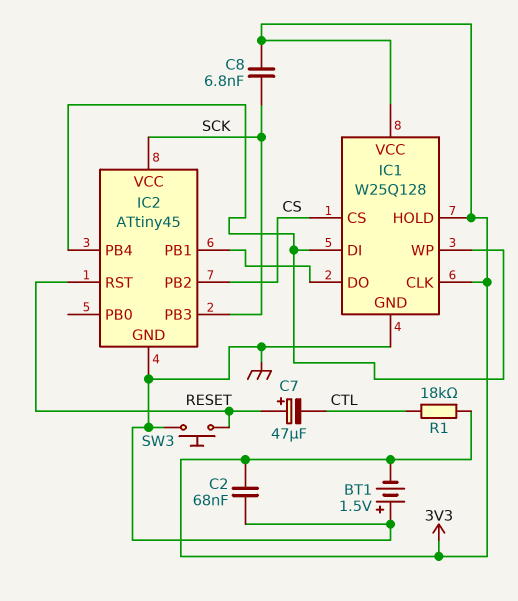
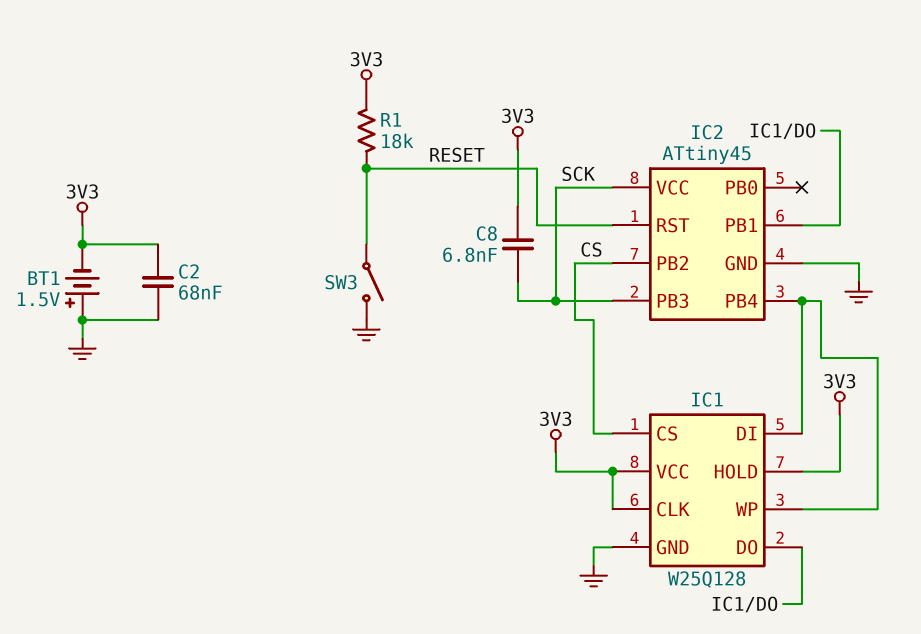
C7: 47uF (plus RESET, minus CTL) -> none
R1: 18k (3V3, CTL) -> 18k (3V3, RESET)
SW3: button (GND, RESET) -> switch (GND, RESET)

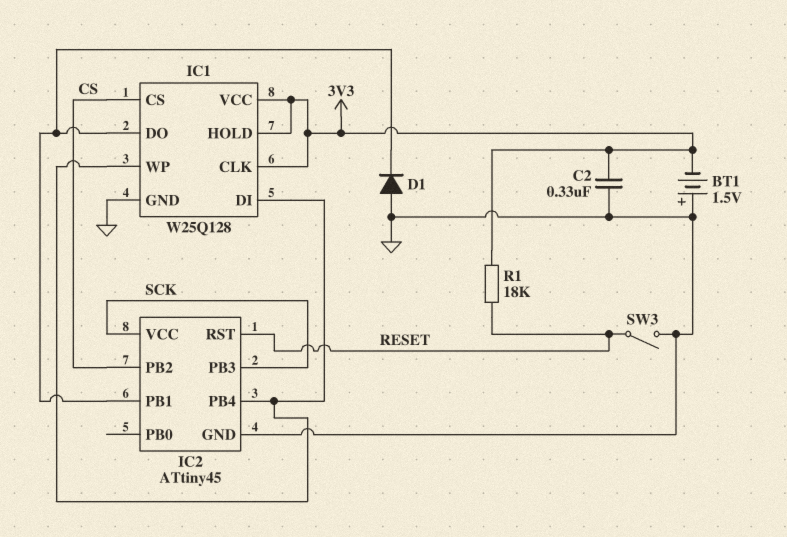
C2: 68nF (3V3, GND) -> 330nF (3V3, GND)
C8: 6.8nF (3V3, SCK) -> none
D1: none -> diode (A GND, K IC1/DO)

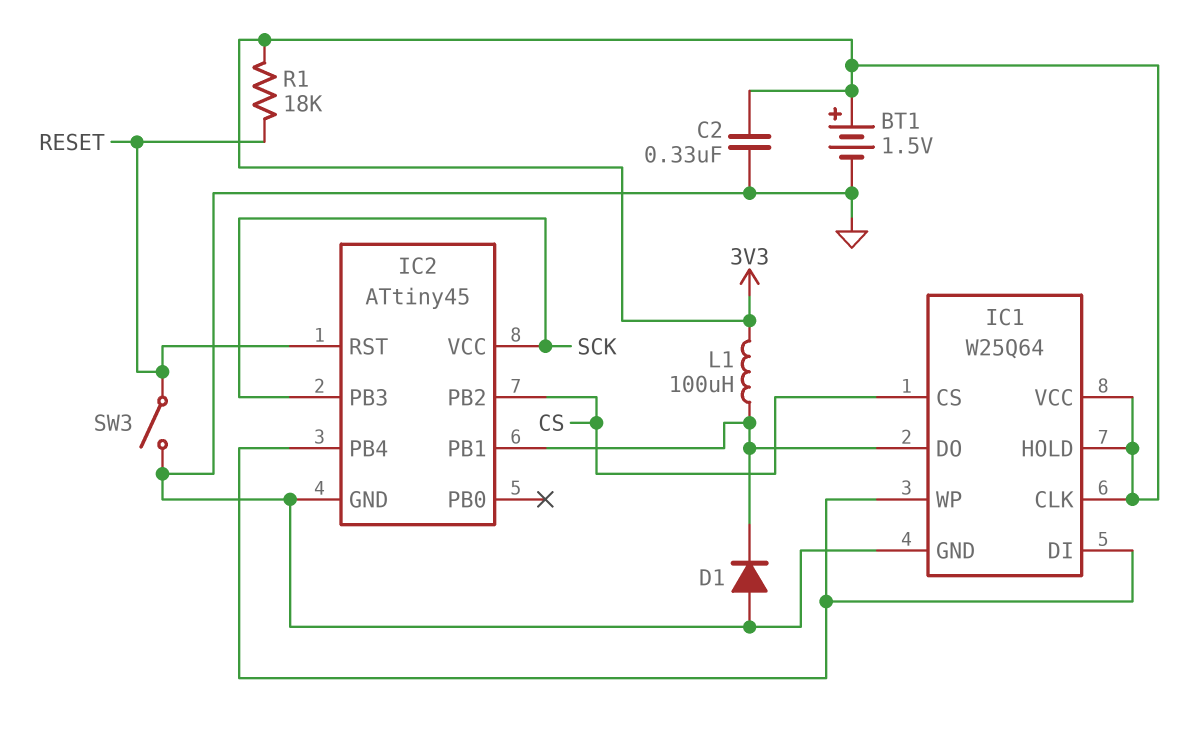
BT1: 1.5V (plus GND, minus 3V3) -> 1.5V (plus 3V3, minus GND)
IC1: W25Q128 -> W25Q64
L1: none -> 100uH (3V3, IC1/DO)

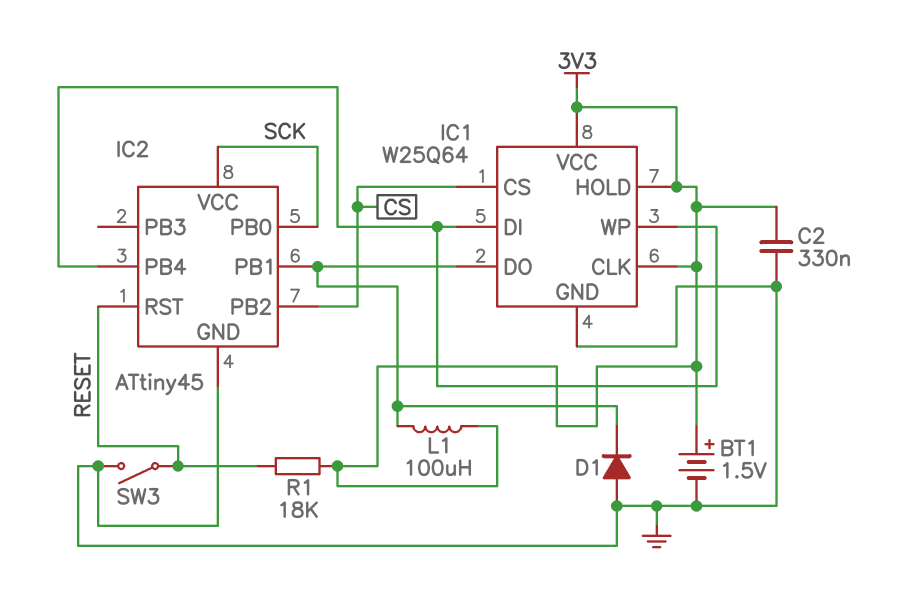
IC2 pin PB0: none -> SCK
IC2 pin PB3: SCK -> none

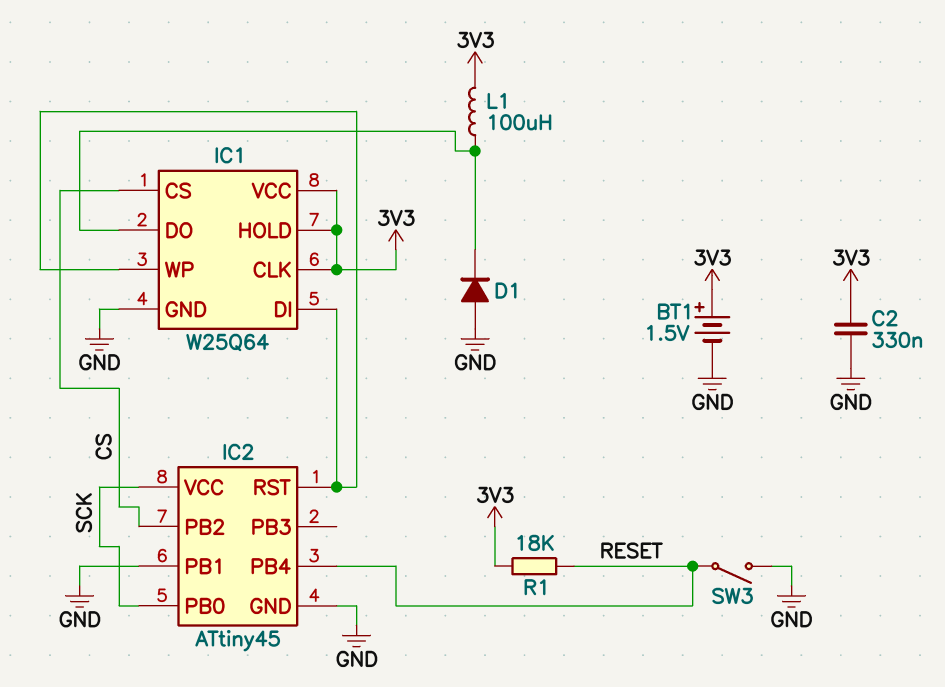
IC2 pin PB1: IC1/DO -> GND
IC2 pin PB4: IC1/DI -> RESET
IC2 pin RST: RESET -> IC1/DI

